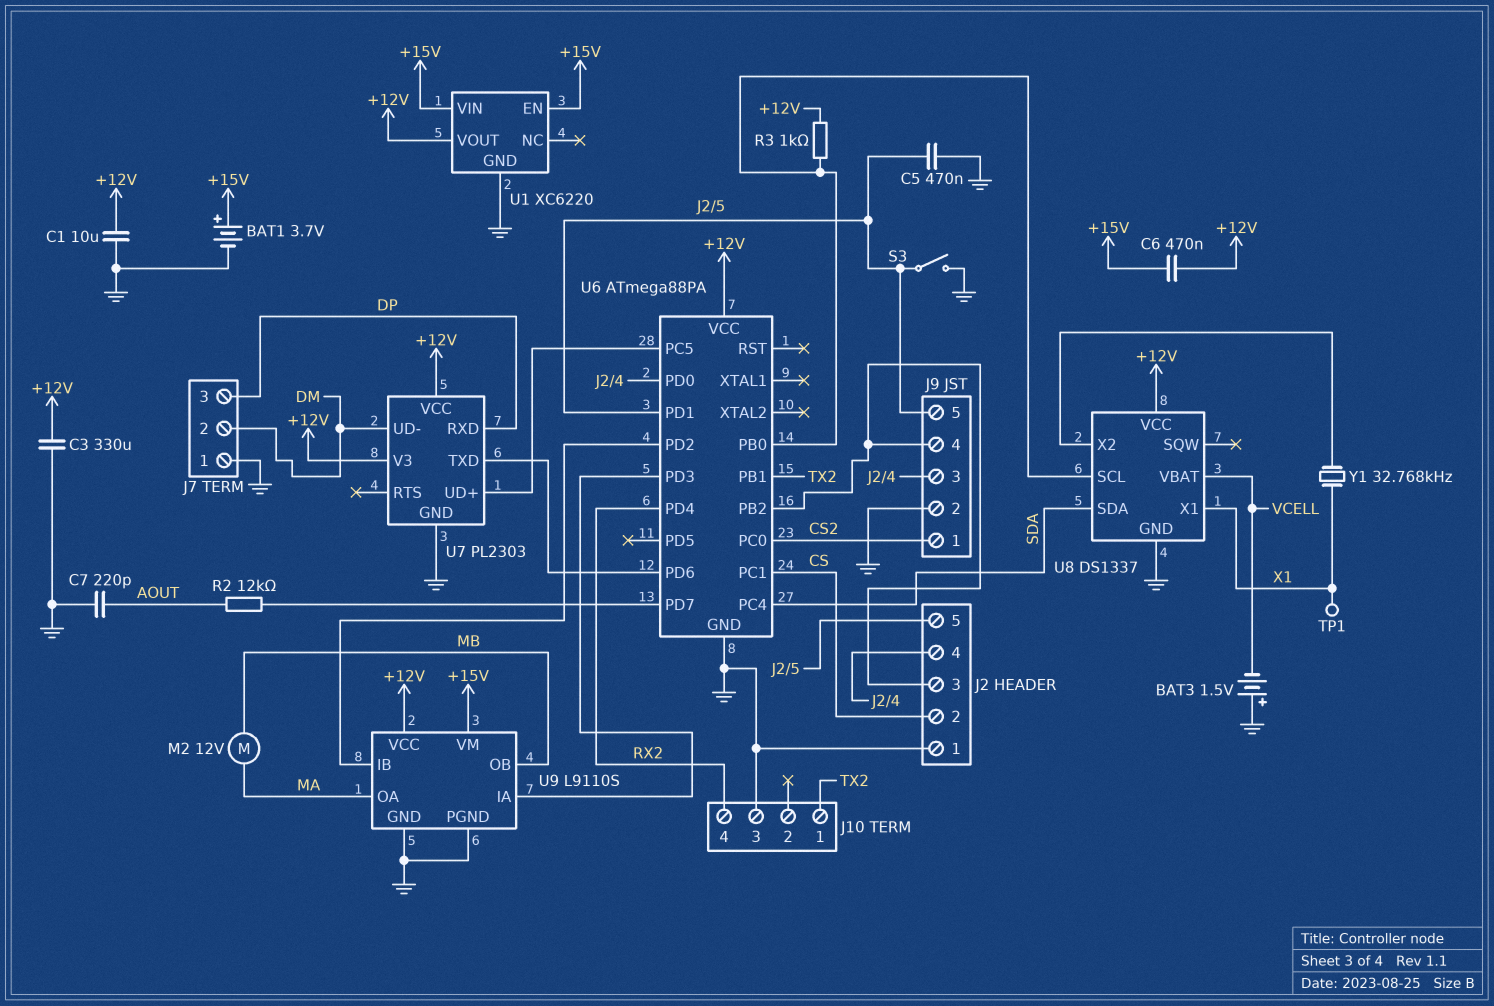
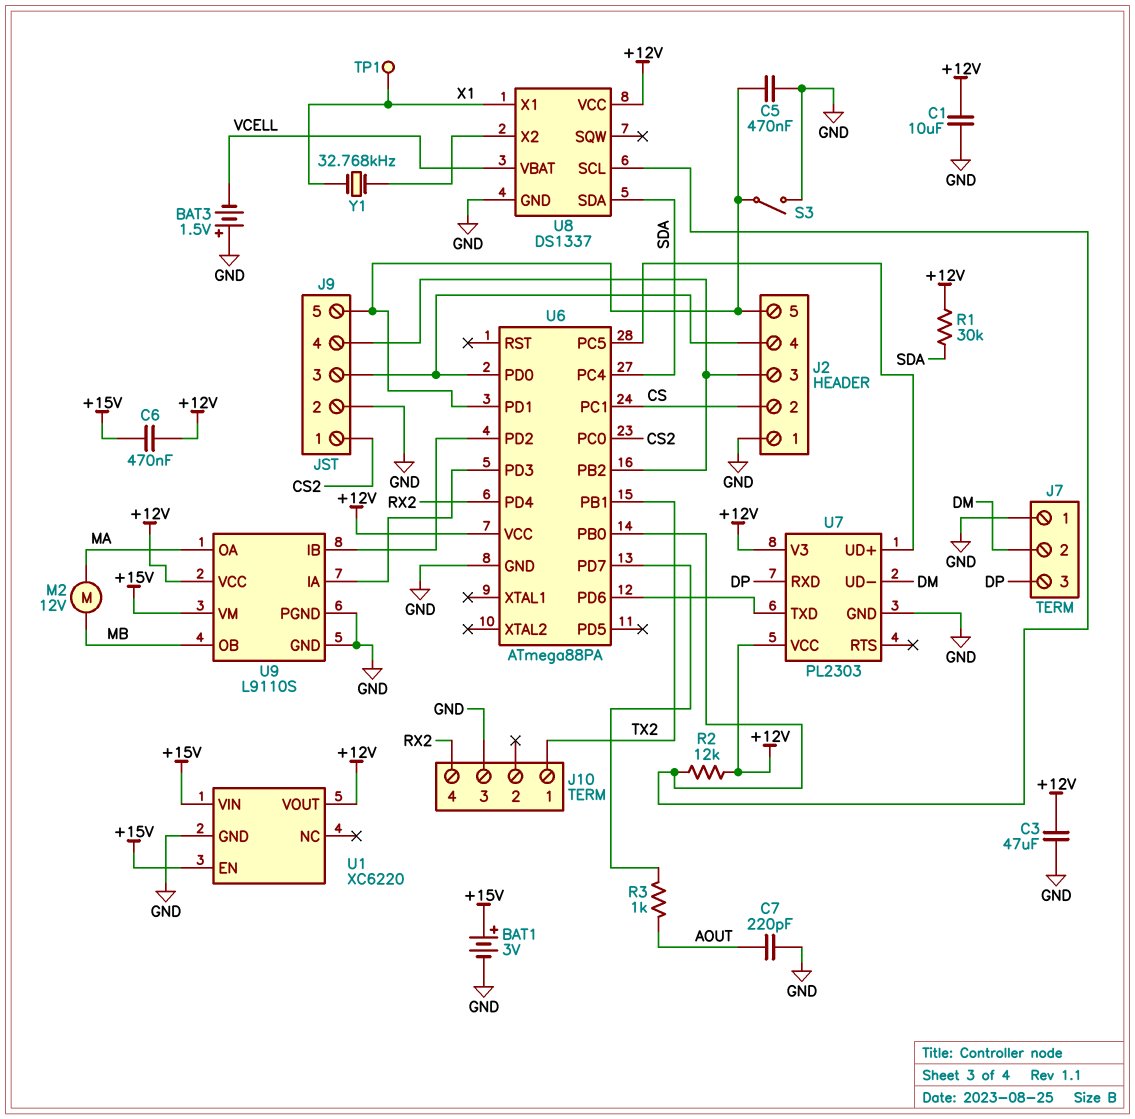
BAT1: 3.7V (plus +15V, minus GND) -> 3V (plus +15V, minus GND)
C3: 330uF (+12V, GND) -> 47uF (+12V, GND)
R1: none -> 30k (+12V, SDA)
R2: 12k (AOUT, U6/PD7) -> 12k (+12V, U6/PB0)
R3: 1k (+12V, U6/PB0) -> 1k (AOUT, U6/PD7)

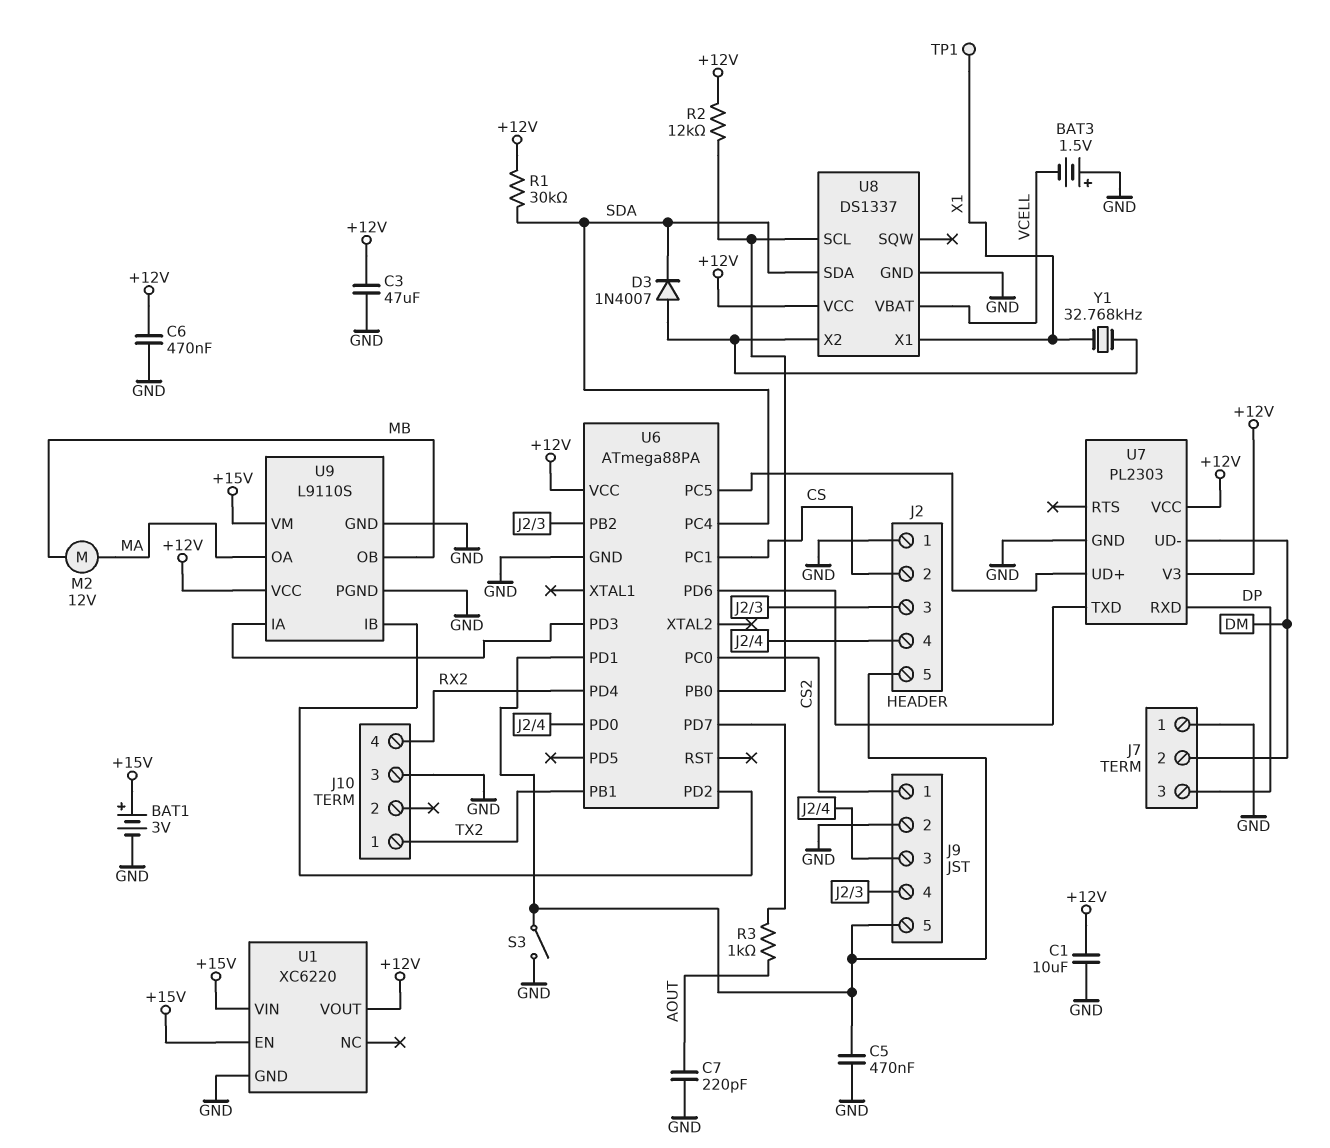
C6: 470nF (+12V, +15V) -> 470nF (+12V, GND)
D3: none -> diode 1N4007 (A U8/X2, K SDA)

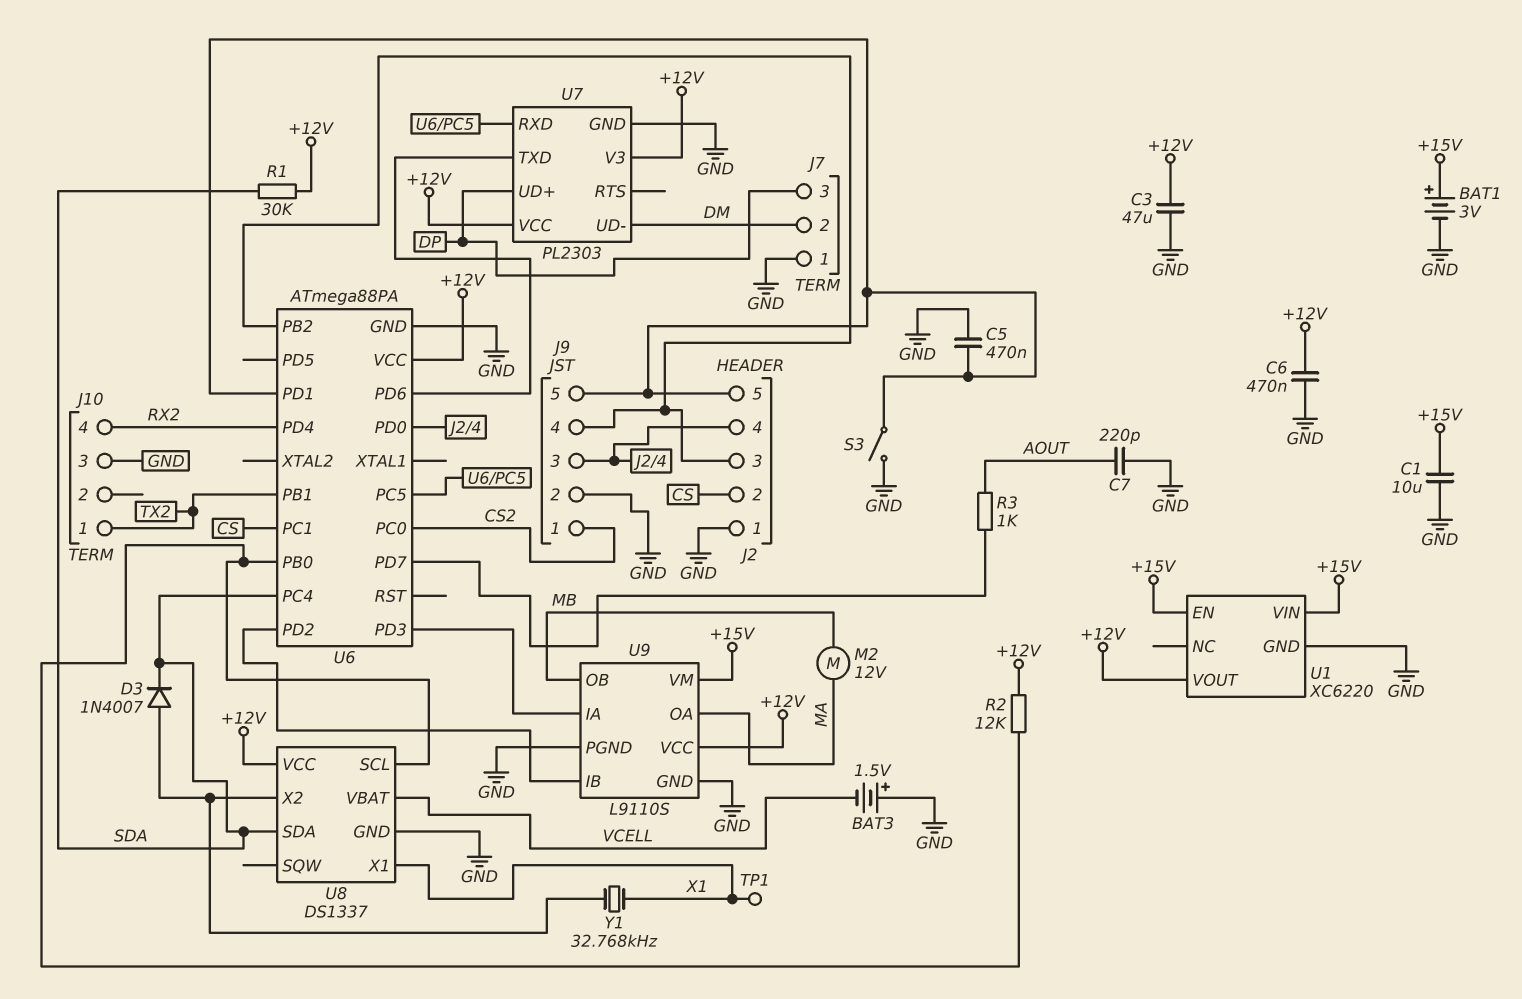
C1: 10uF (+12V, GND) -> 10uF (+15V, GND)
U7 pin RXD: DP -> U6/PC5
U7 pin UD+: U6/PC5 -> DP

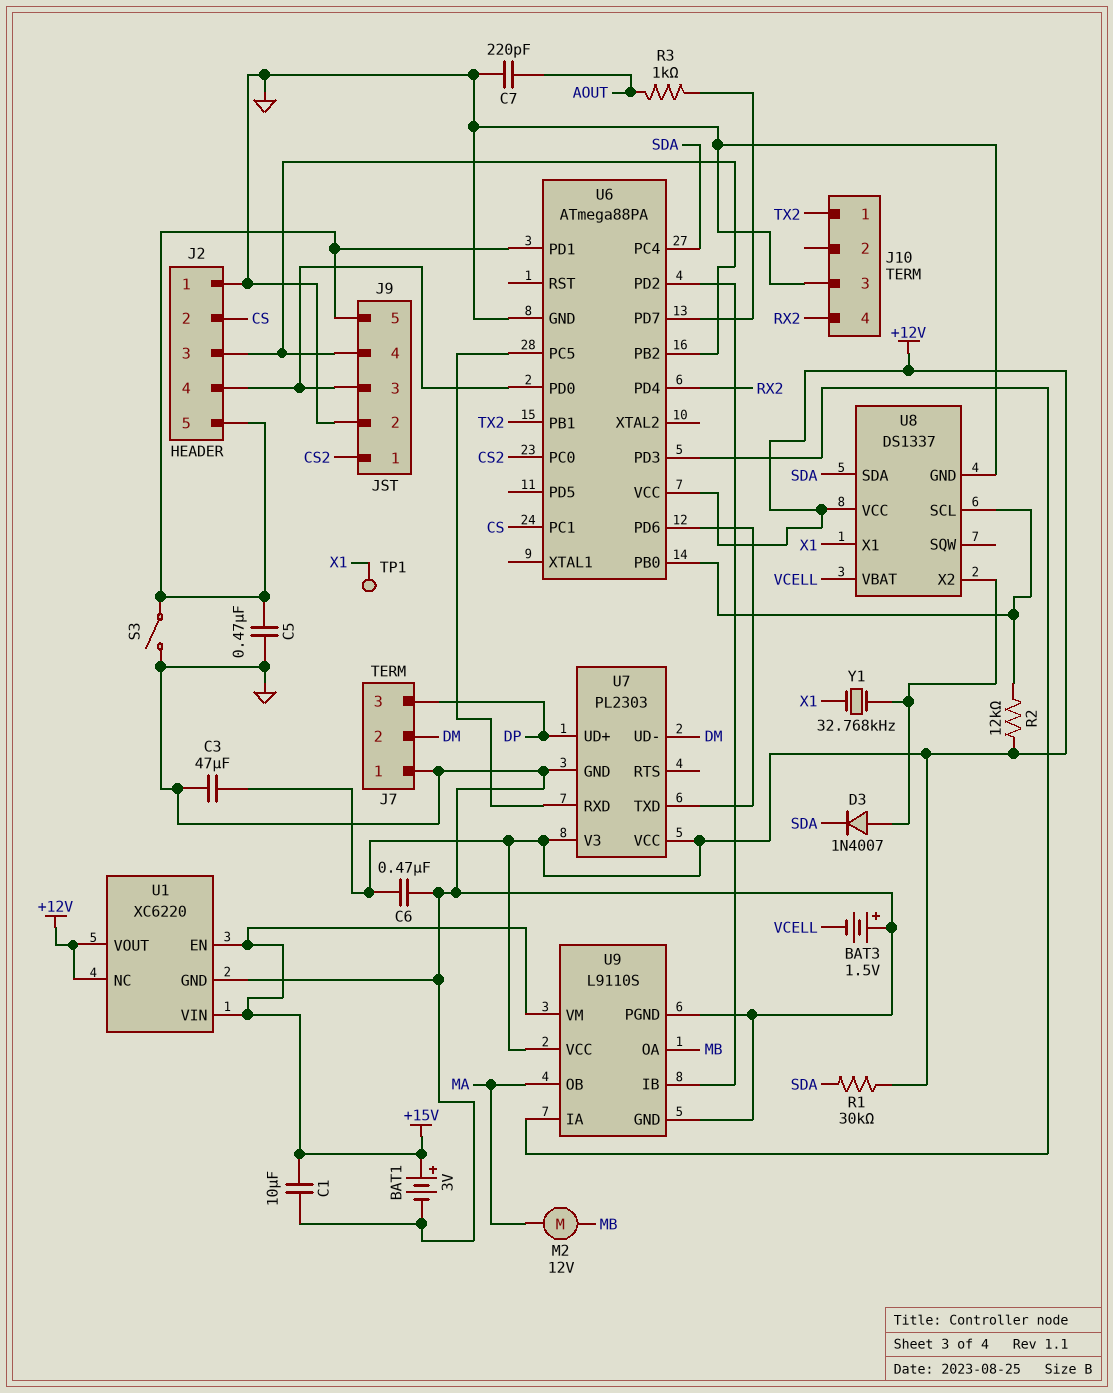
U1 pin NC: none -> +12V
U9 pin OA: MA -> MB
U9 pin OB: MB -> MA

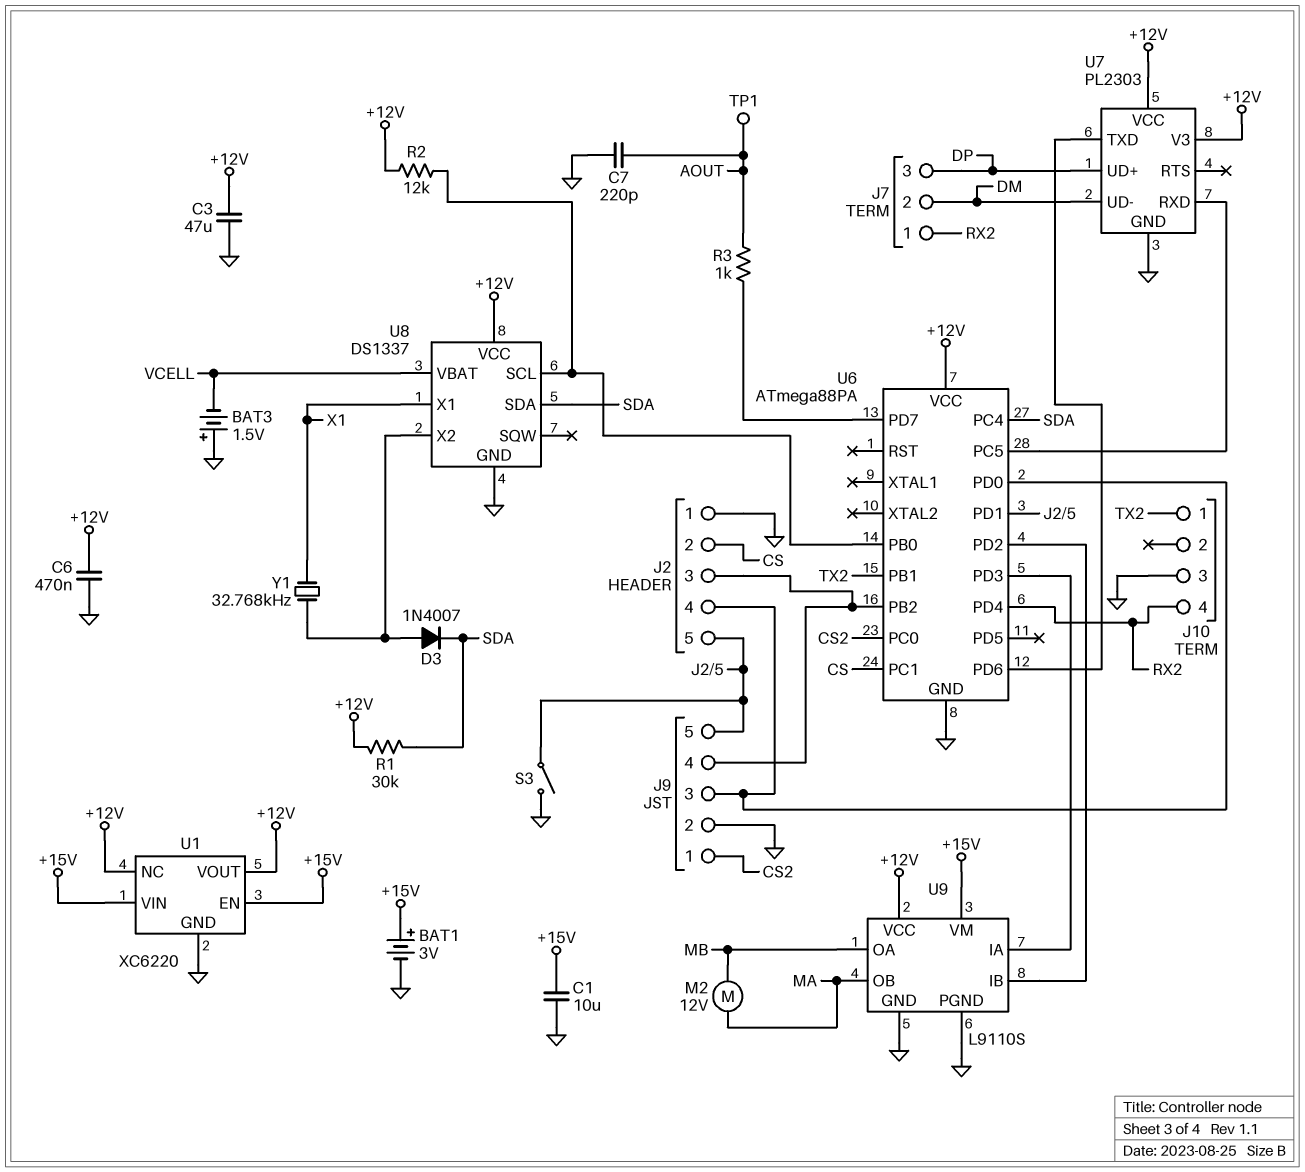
C5: 470nF (GND, J2/5) -> none
J7 pin 1: GND -> RX2
TP1: test point (X1) -> test point (AOUT)

